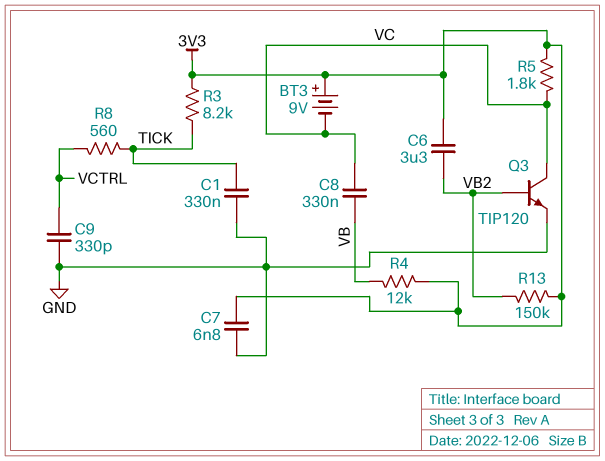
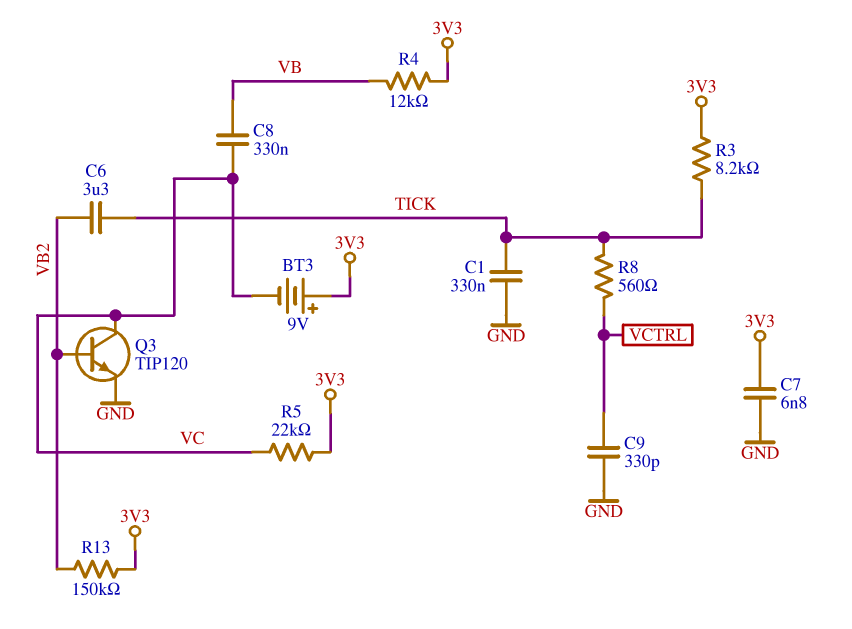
C6: 3.3uF (3V3, VB2) -> 3.3uF (TICK, VB2)
R5: 1.8k (3V3, VC) -> 22k (3V3, VC)

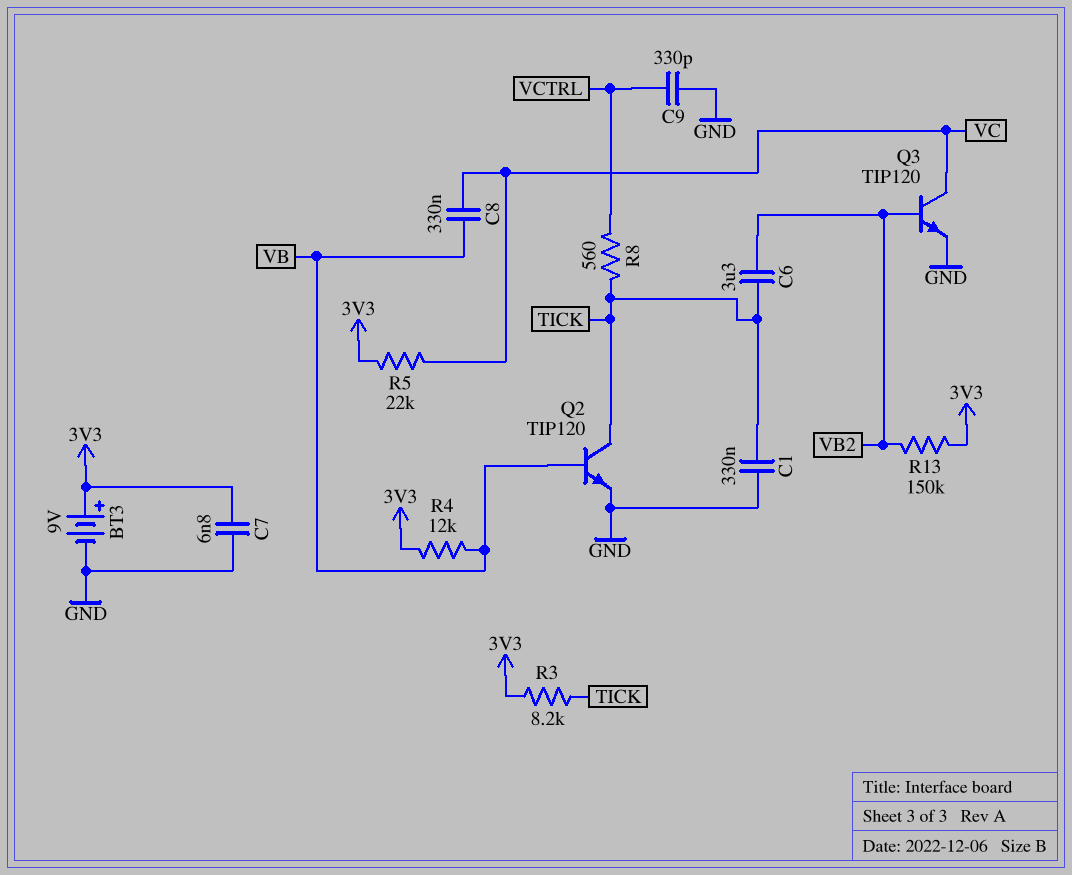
BT3: 9V (plus 3V3, minus VC) -> 9V (plus 3V3, minus GND)
Q2: none -> NPN TIP120 (B VB, C TICK, E GND)

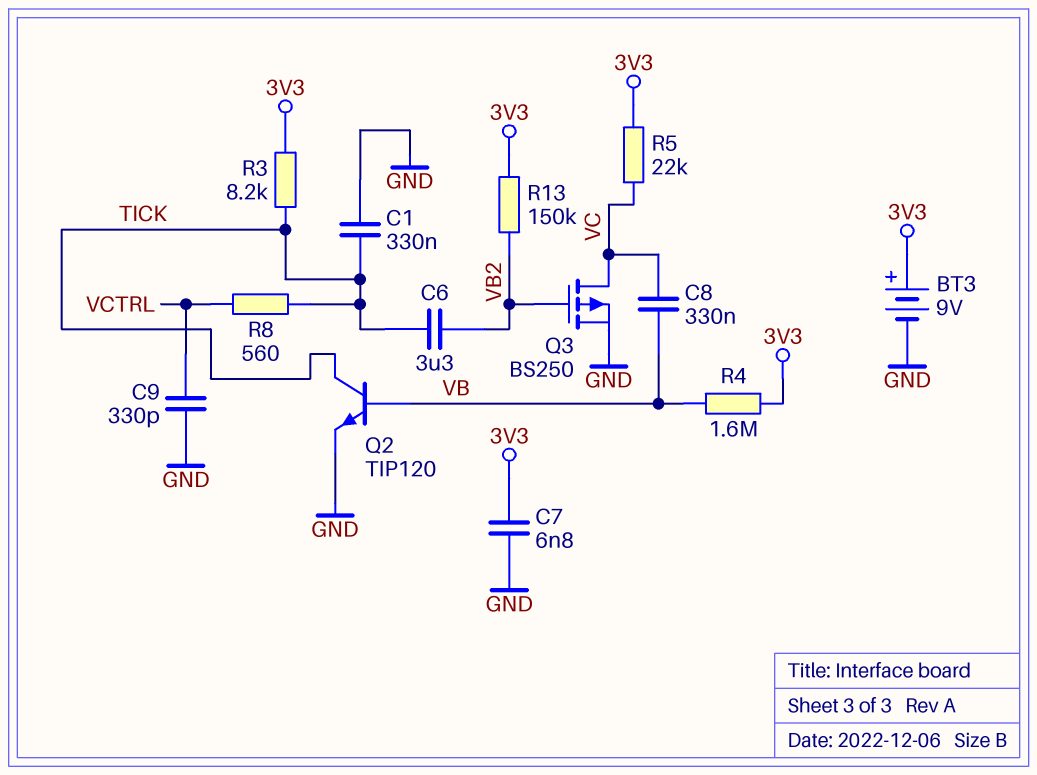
Q3: NPN TIP120 (B VB2, C VC, E GND) -> PMOS BS250 (G VB2, D VC, S GND)
R4: 12k (3V3, VB) -> 1.6M (3V3, VB)

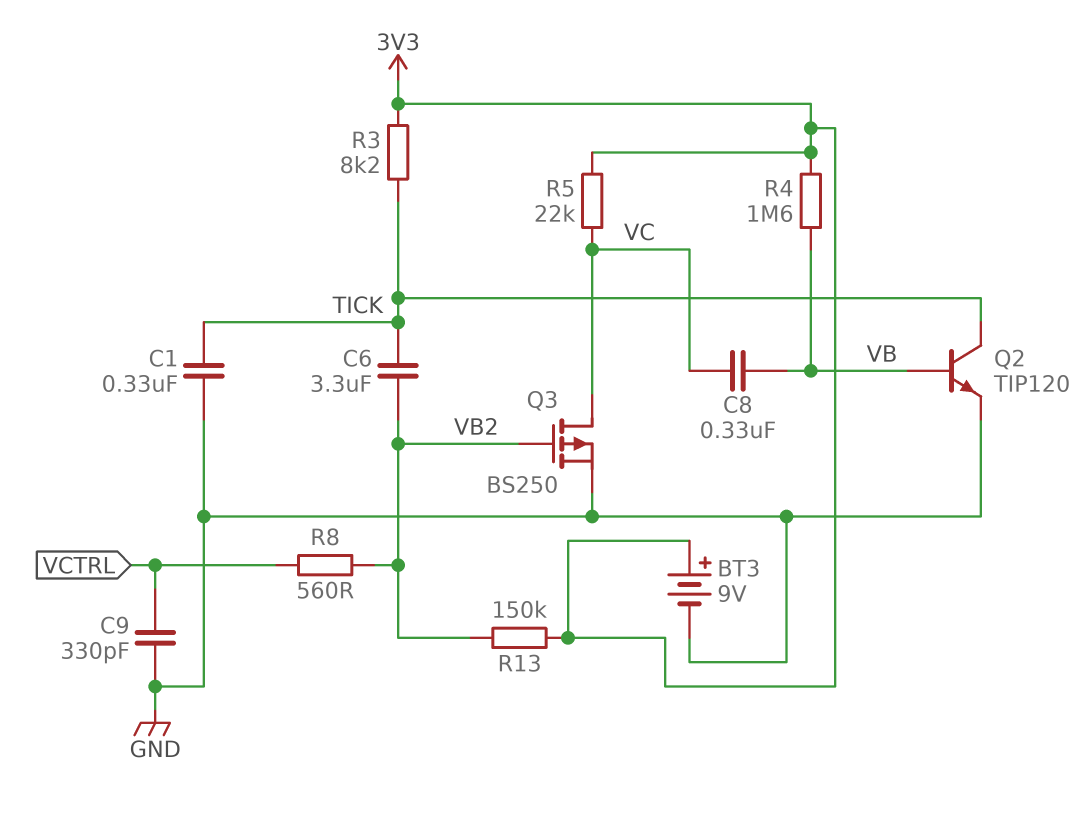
C7: 6.8nF (3V3, GND) -> none
R8: 560 (TICK, VCTRL) -> 560 (VB2, VCTRL)

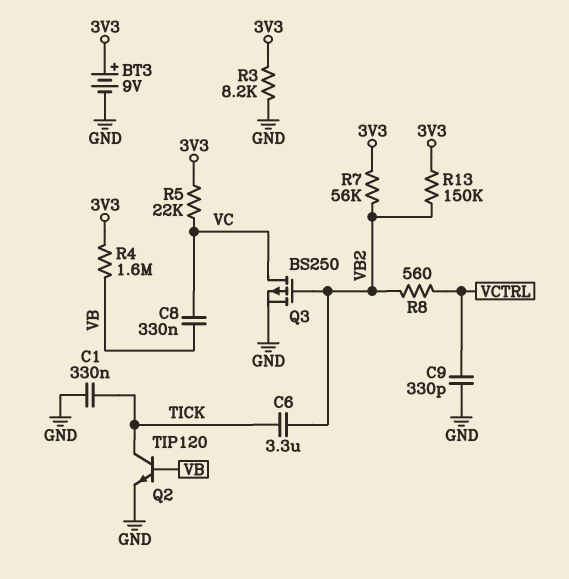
R3: 8.2k (3V3, TICK) -> 8.2k (3V3, GND)
R7: none -> 56k (3V3, VB2)

